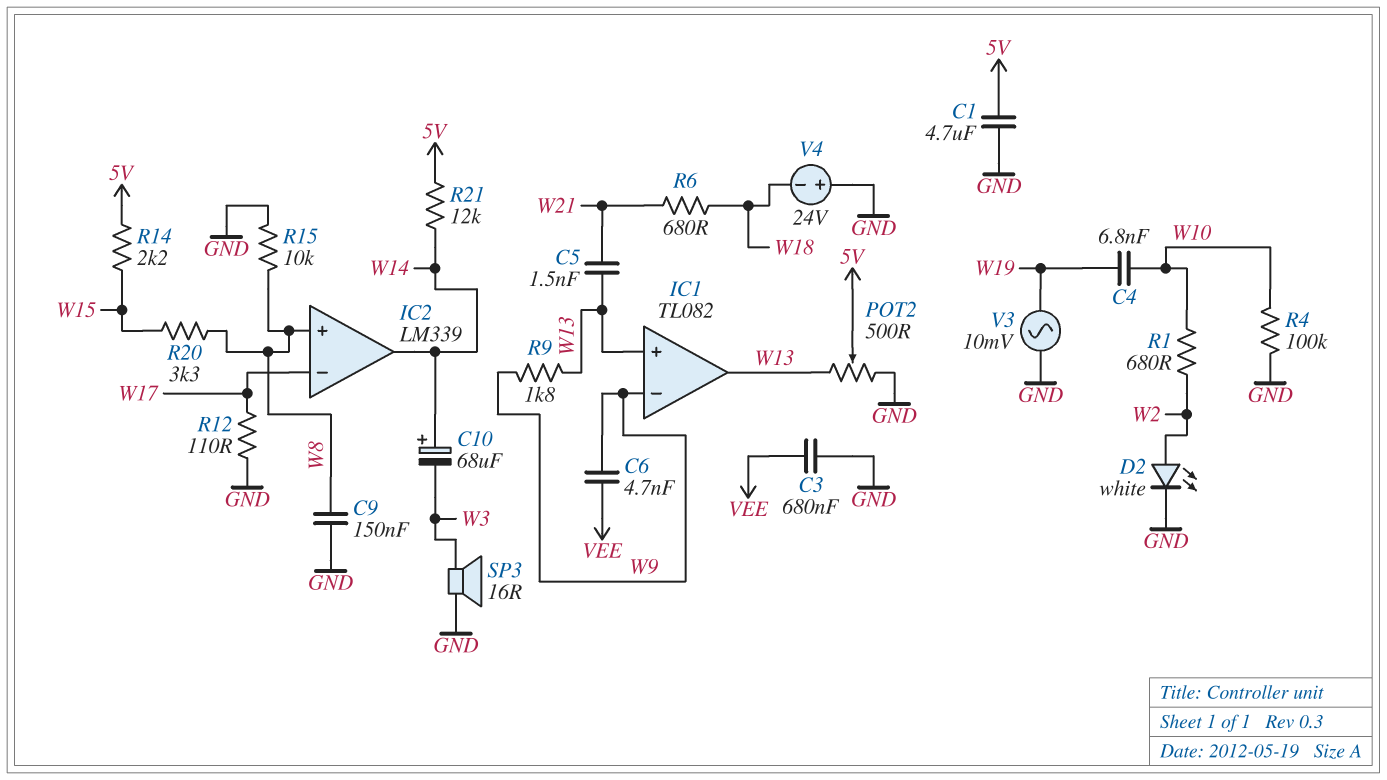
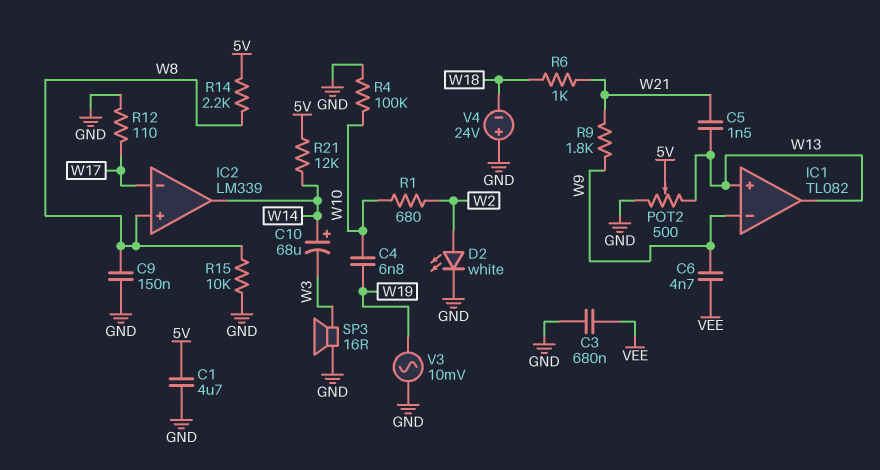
R6: 680 (W18, W21) -> 1k (W18, W21)
R9: 1.8k (W9, W13) -> 1.8k (W9, W21)
R14: 2.2k (5V, W15) -> 2.2k (5V, W8)
R20: 3.3k (W8, W15) -> none

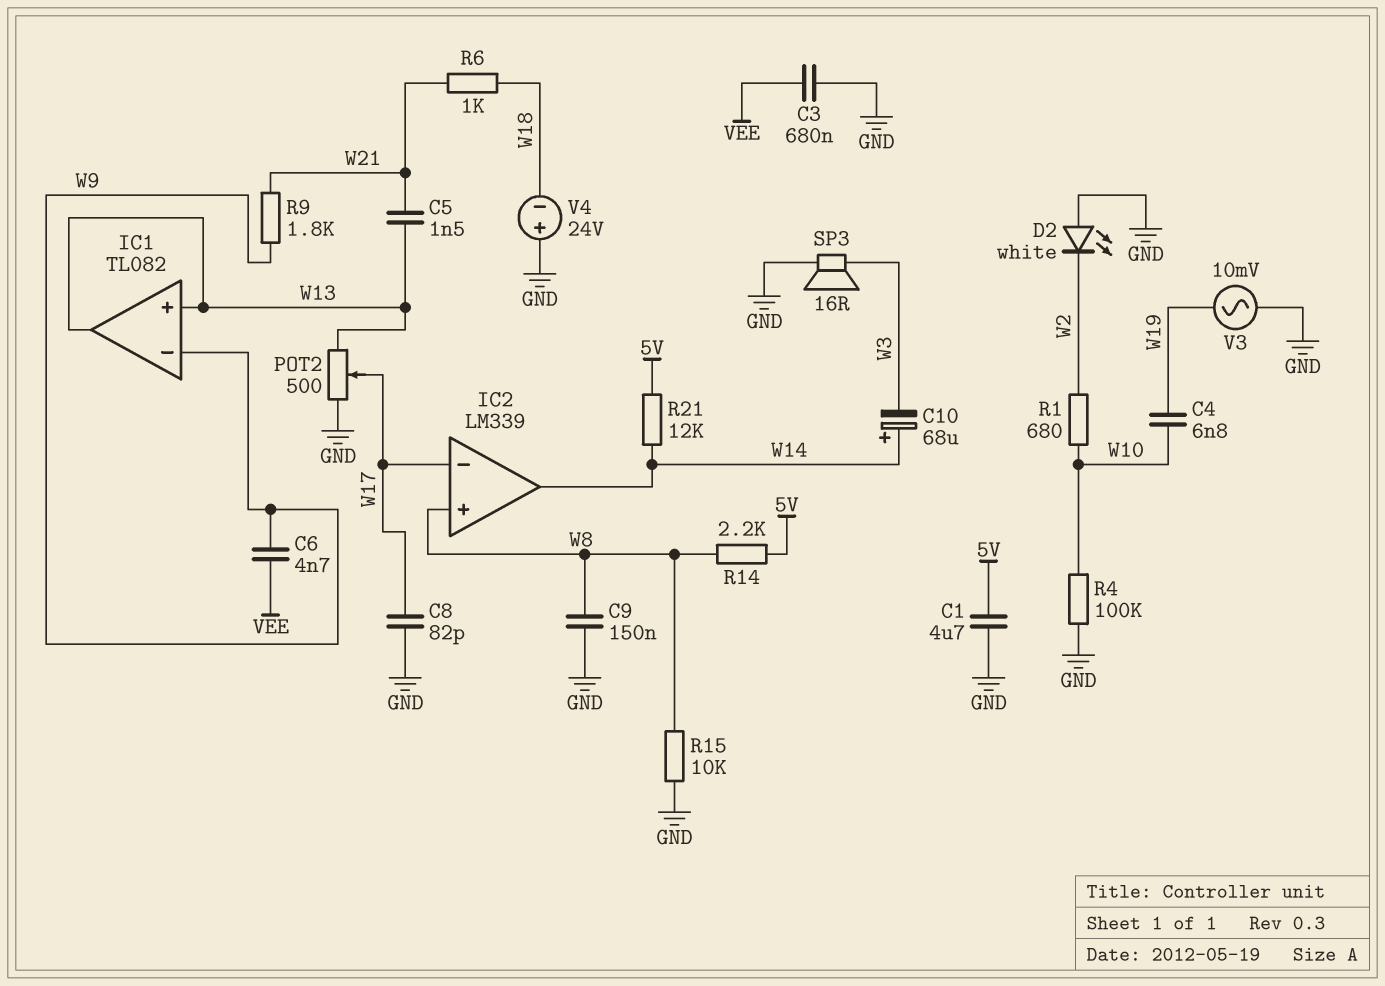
C8: none -> 82pF (GND, W17)
D2: LED white (A W2, K GND) -> LED white (A GND, K W2)
POT2: 500 (GND, W13, wiper 5V) -> 500 (GND, W13, wiper W17)
R12: 110 (GND, W17) -> none

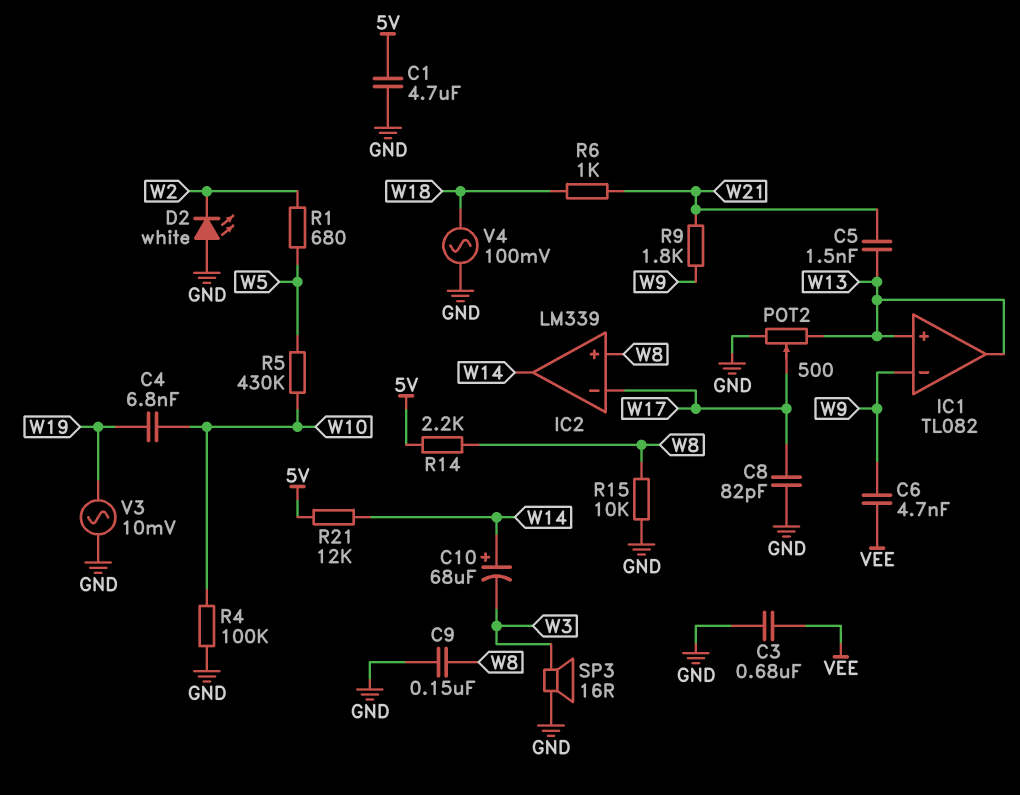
R1: 680 (W2, W10) -> 680 (W2, W5)
R5: none -> 430k (W5, W10)
V4: 24V (plus GND, minus W18) -> AC 100mV (GND, W18)

